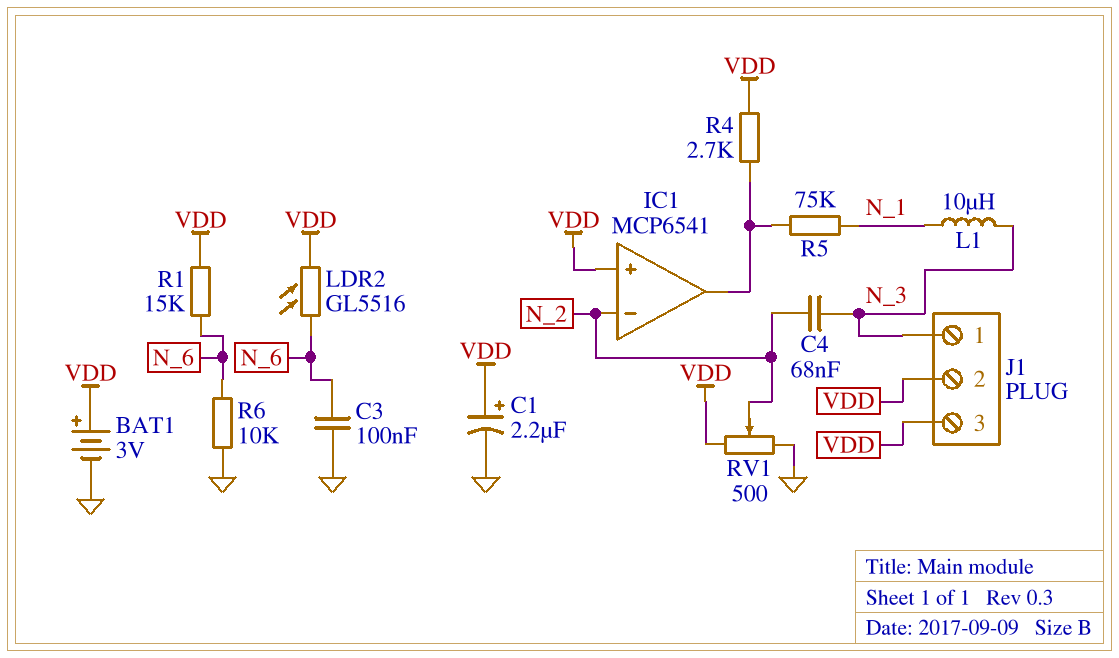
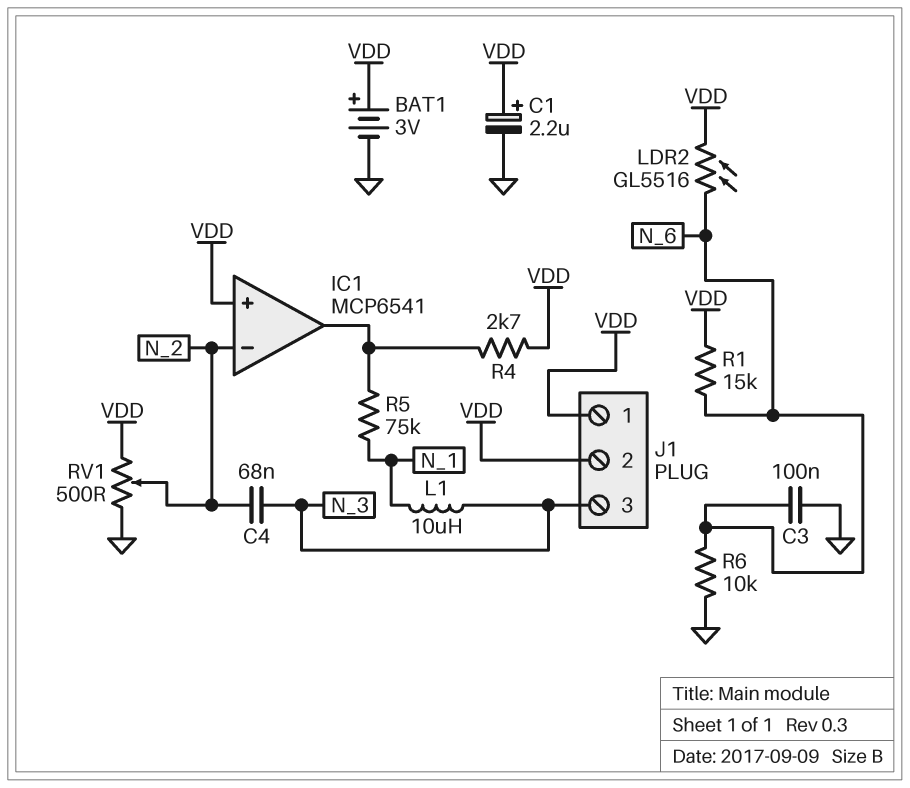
J1 pin 1: N_3 -> VDD
J1 pin 3: VDD -> N_3

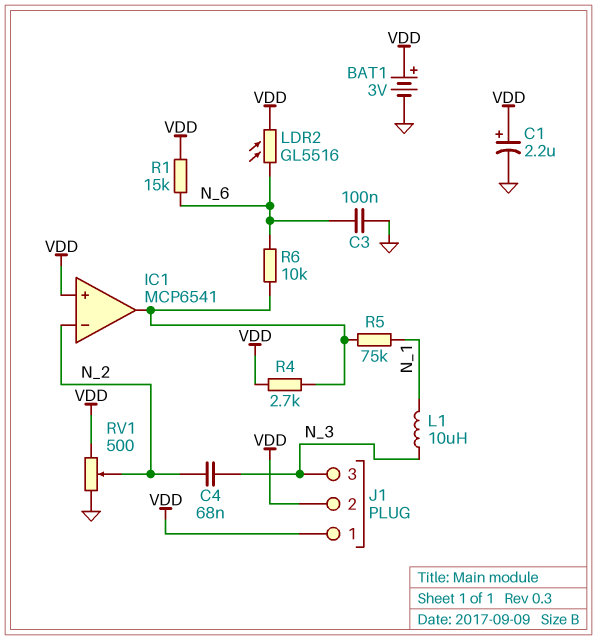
R6: 10k (GND, N_6) -> 10k (IC1/out, N_6)

